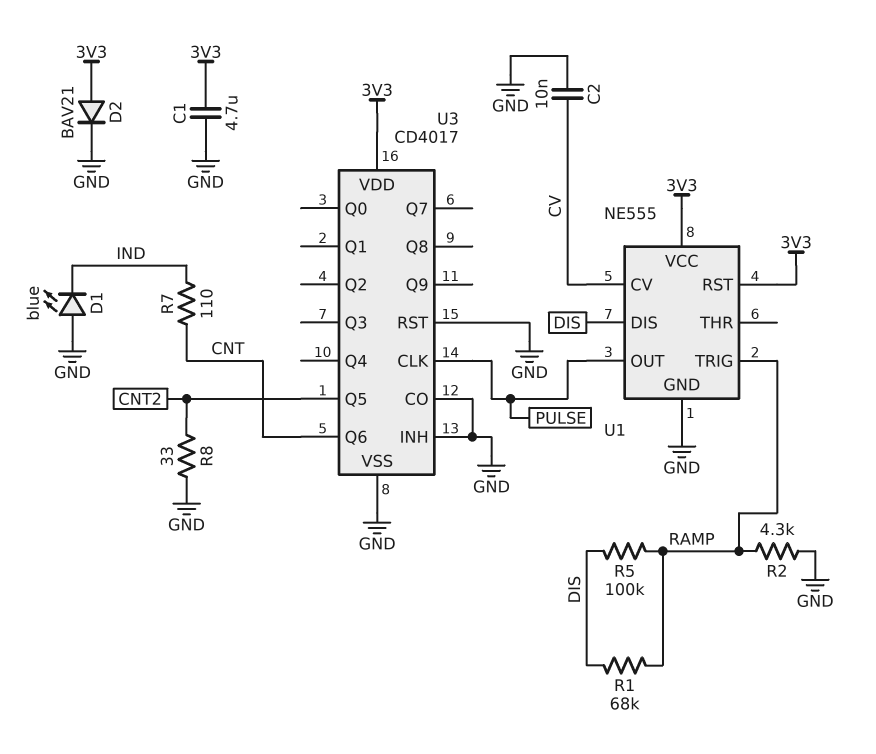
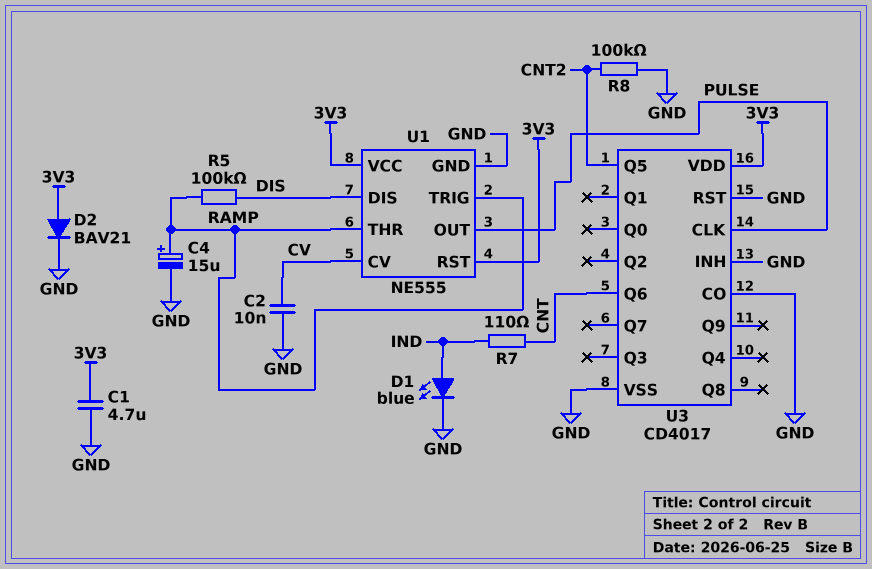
C4: none -> 15uF (plus RAMP, minus GND)
D1: LED blue (A GND, K IND) -> LED blue (A IND, K GND)
R1: 68k (DIS, RAMP) -> none
R2: 4.3k (GND, RAMP) -> none
R8: 33 (CNT2, GND) -> 100k (CNT2, GND)
U1 pin THR: none -> RAMP

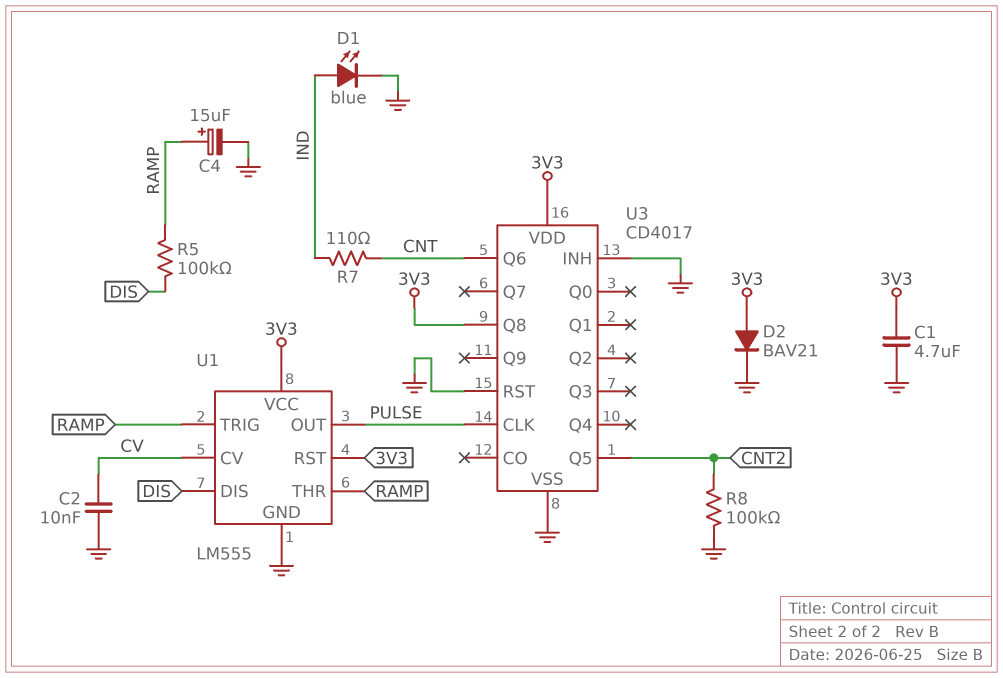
U1: NE555 -> LM555
U3 pin CO: GND -> none
U3 pin Q8: none -> 3V3

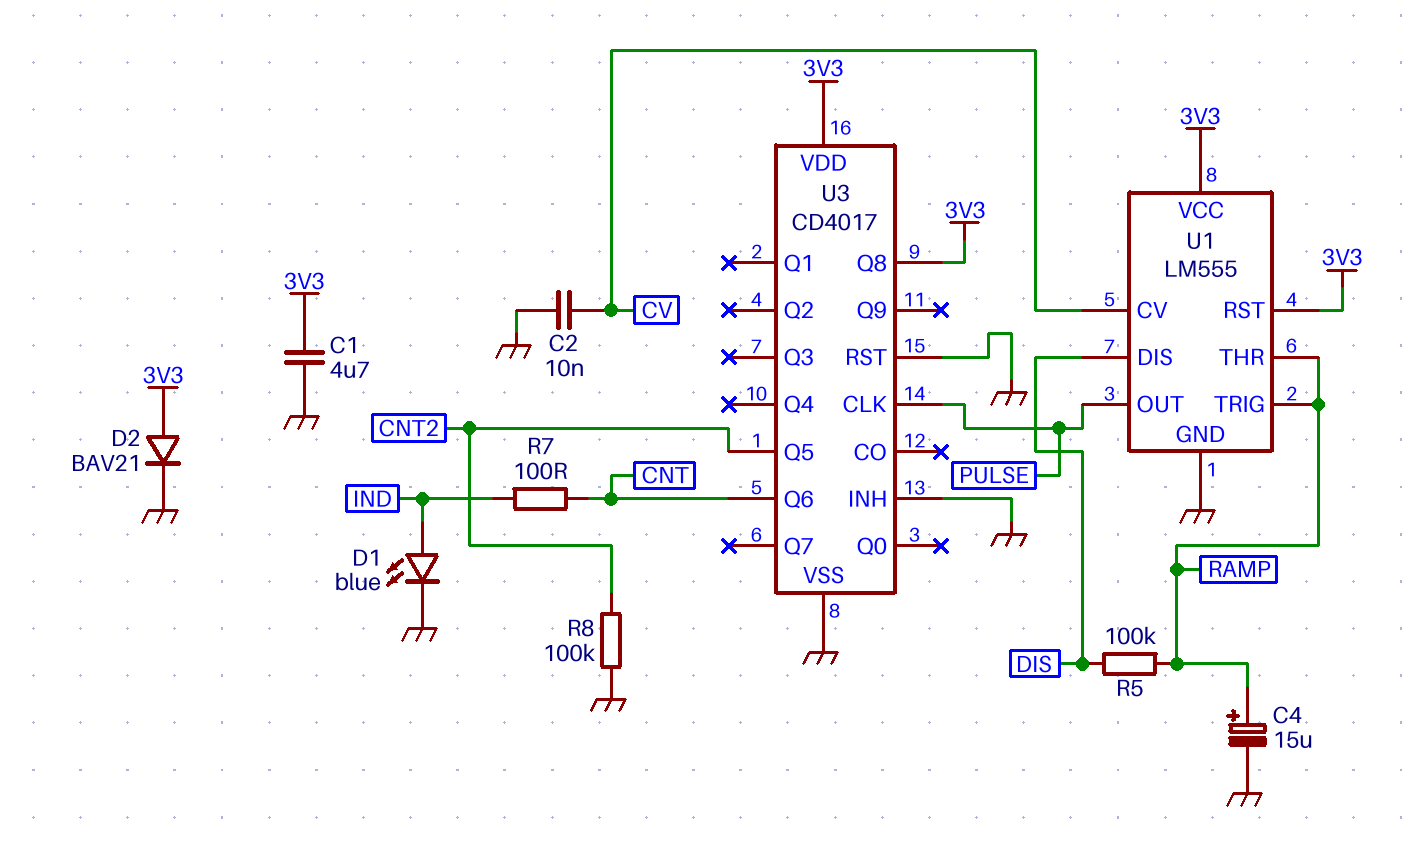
R7: 110 (CNT, IND) -> 100 (CNT, IND)

